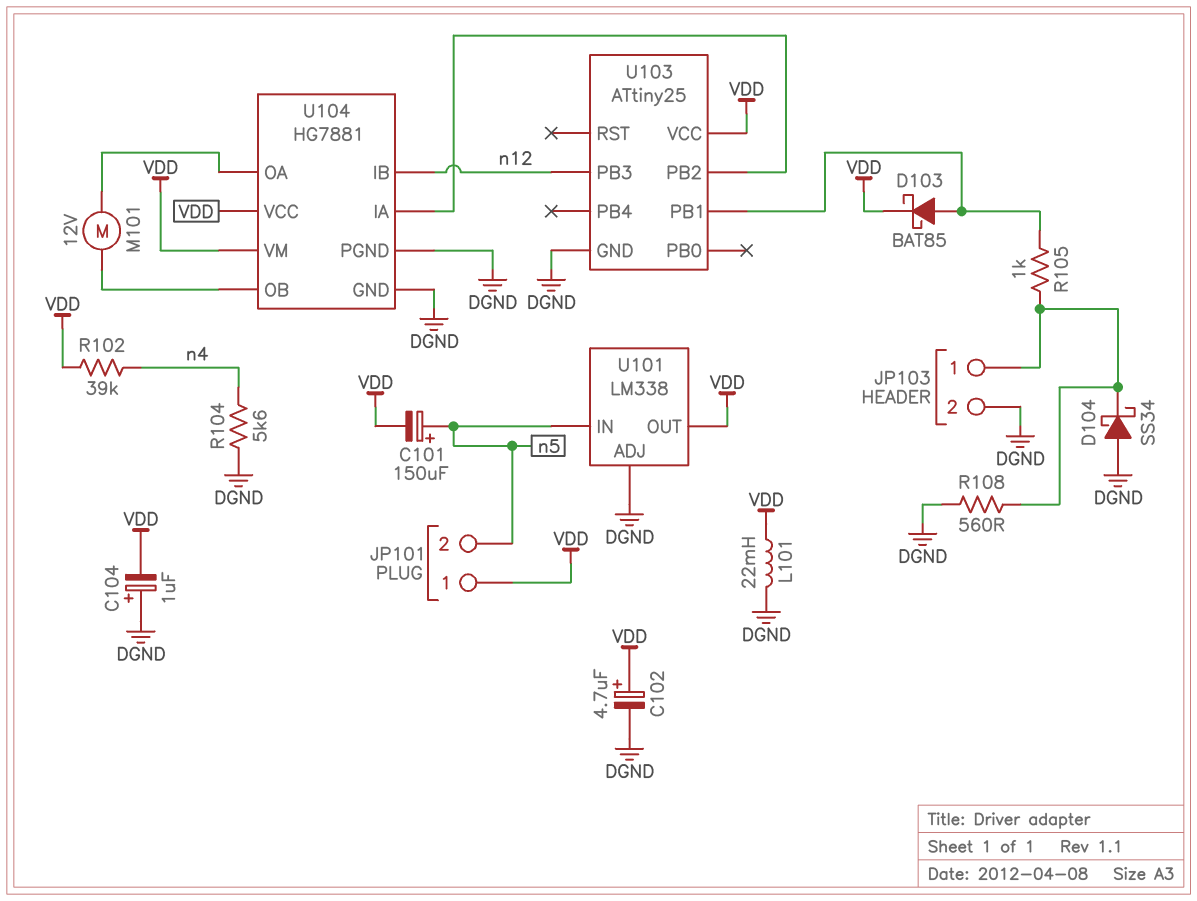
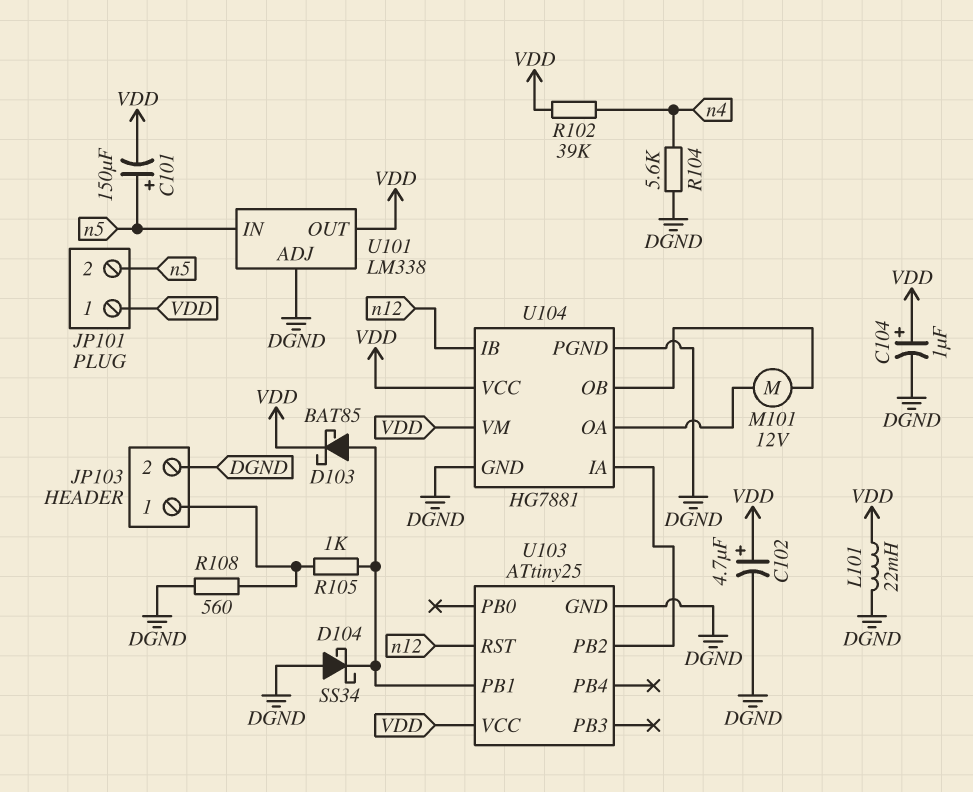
C104: 1uF (plus DGND, minus VDD) -> 1uF (plus VDD, minus DGND)
D104: schottky SS34 (A DGND, K JP103/1) -> schottky SS34 (A DGND, K U103/PB1)
U103 pin PB3: n12 -> none
U103 pin RST: none -> n12

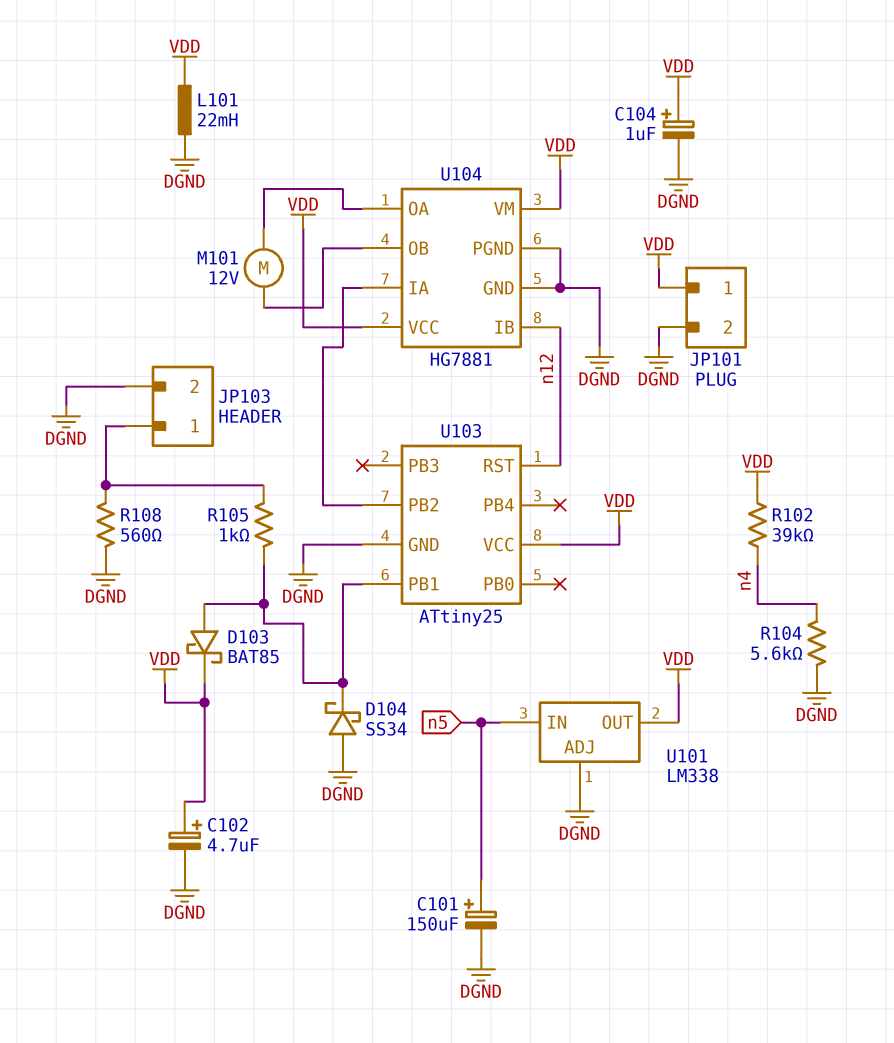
C101: 150uF (plus n5, minus VDD) -> 150uF (plus n5, minus DGND)
JP101 pin 2: n5 -> DGND

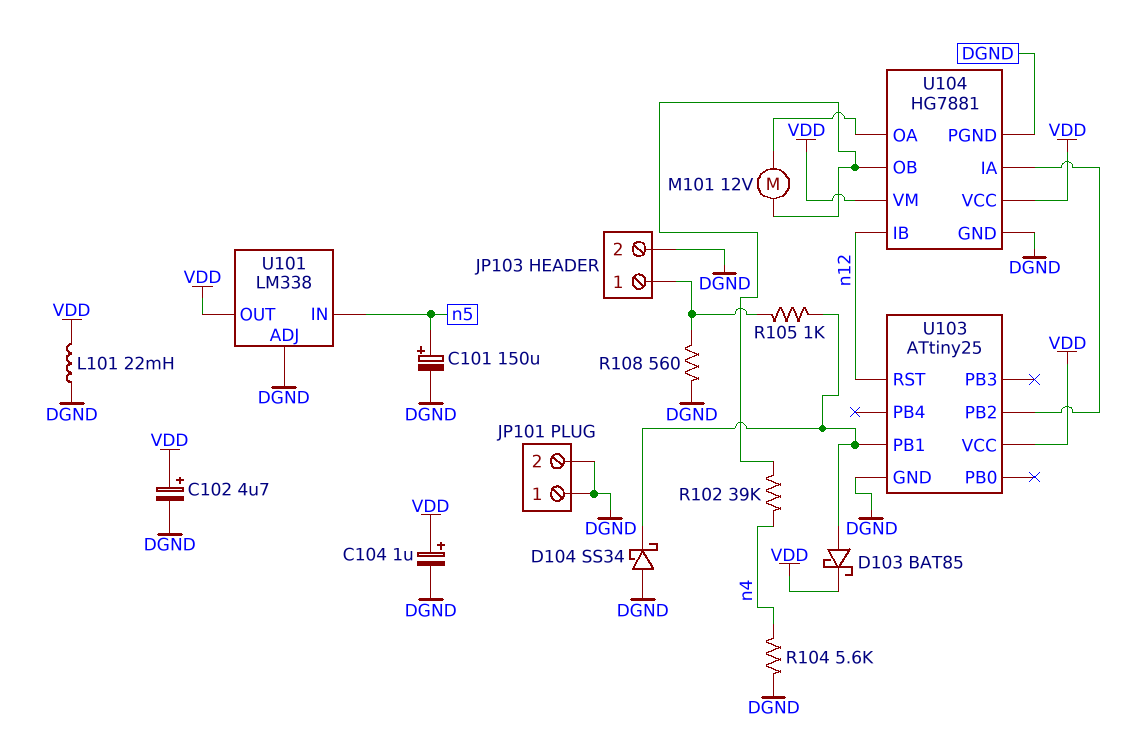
JP101 pin 1: VDD -> DGND
R102: 39k (VDD, n4) -> 39k (U104/OB, n4)

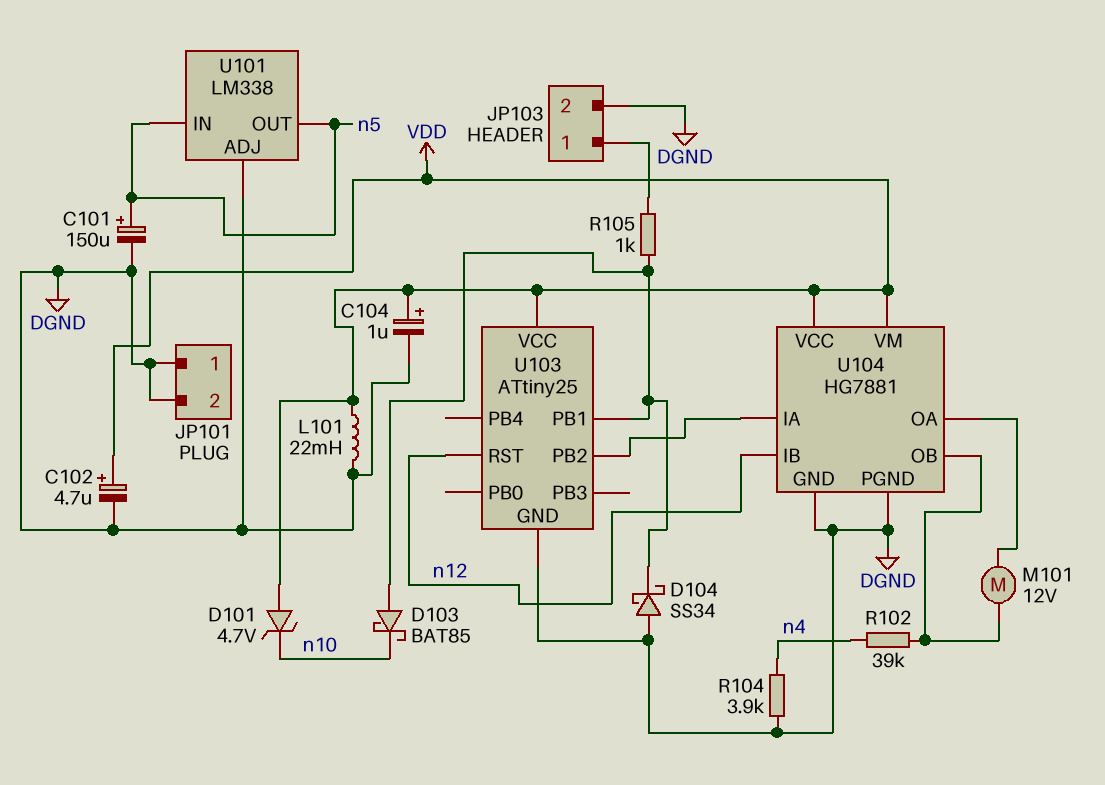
D101: none -> zener 4.7V (A VDD, K n10)
D103: schottky BAT85 (A U103/PB1, K VDD) -> schottky BAT85 (A U103/PB1, K n10)
R104: 5.6k (DGND, n4) -> 3.9k (DGND, n4)
R108: 560 (DGND, JP103/1) -> none
U101 pin OUT: VDD -> n5

